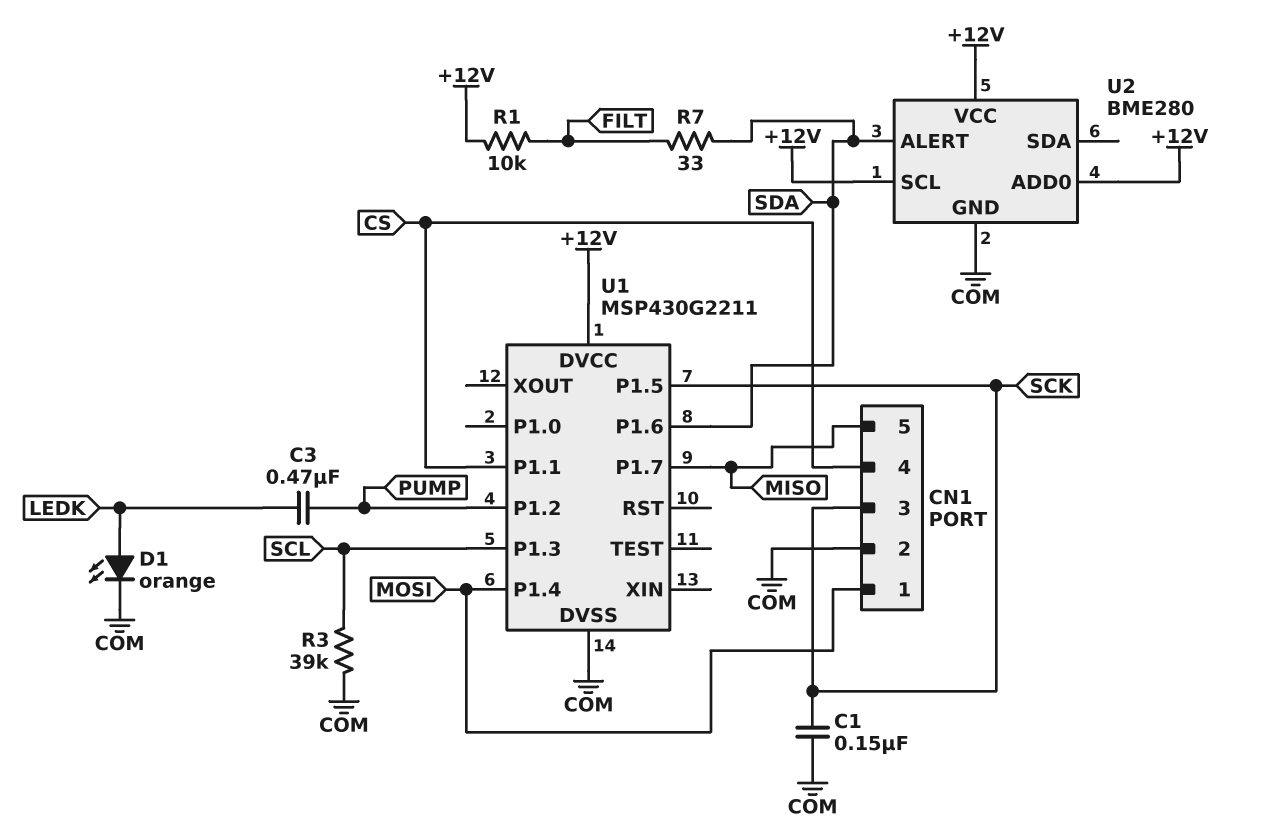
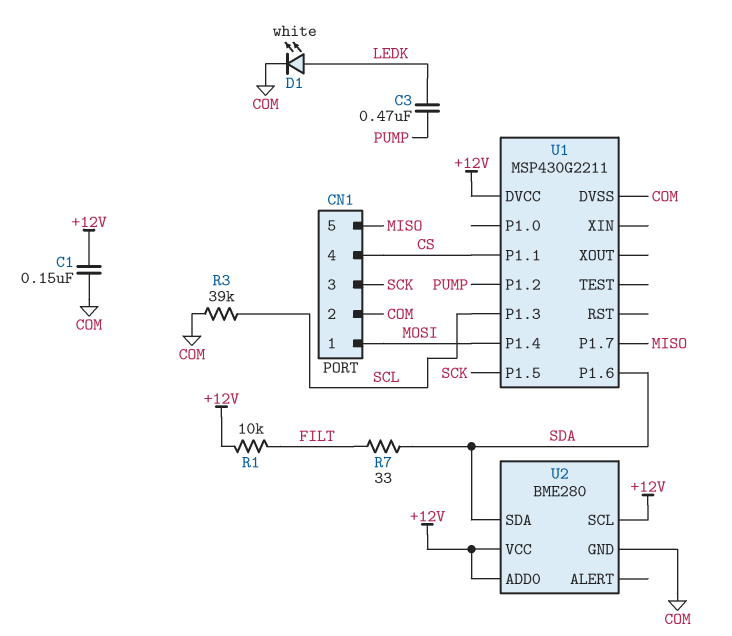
C1: 150nF (COM, SCK) -> 150nF (+12V, COM)
D1: LED orange (A LEDK, K COM) -> LED white (A LEDK, K COM)
U2 pin ALERT: SDA -> none
U2 pin SDA: none -> SDA

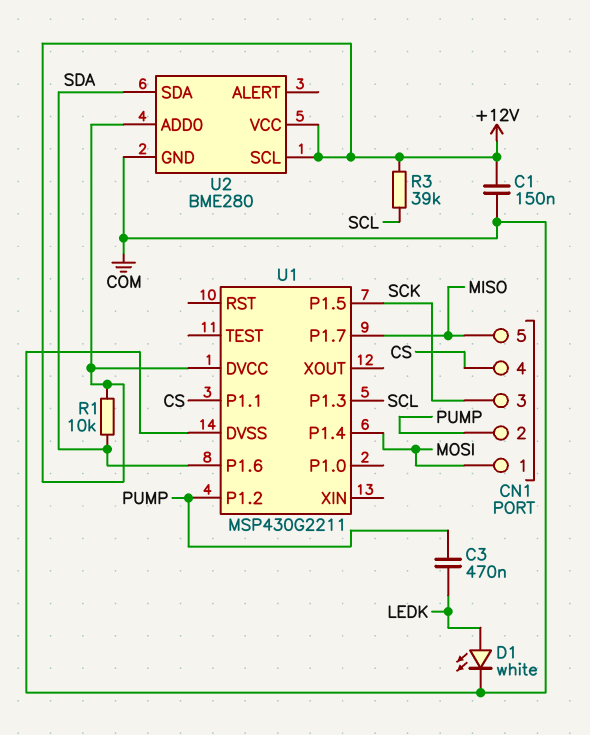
CN1 pin 2: COM -> PUMP
R1: 10k (+12V, FILT) -> 10k (+12V, SDA)
R3: 39k (COM, SCL) -> 39k (+12V, SCL)
R7: 33 (FILT, SDA) -> none

